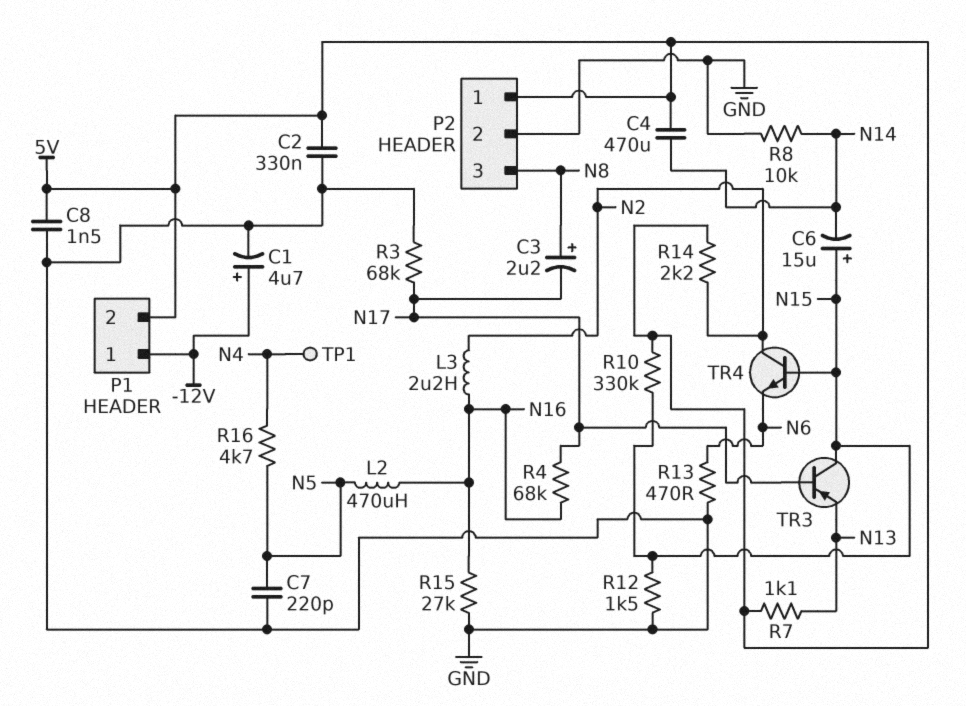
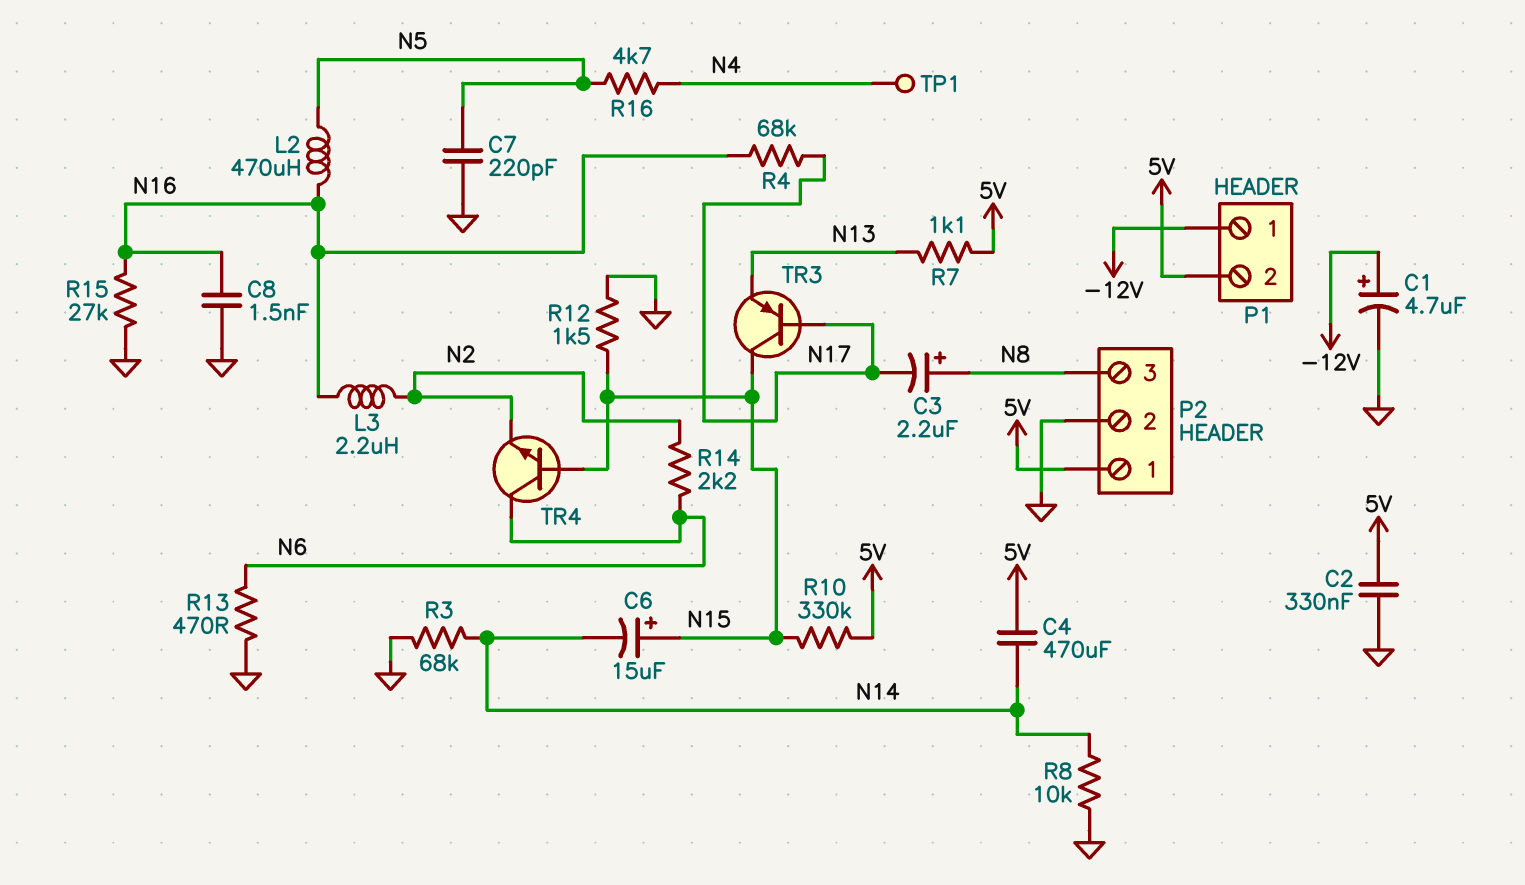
C8: 1.5nF (5V, GND) -> 1.5nF (GND, N16)
R3: 68k (GND, N17) -> 68k (GND, N14)
R14: 2.2k (5V, N2) -> 2.2k (N2, N6)
TR4: NPN (B N15, C N2, E N6) -> NPN (B N15, C N6, E N2)

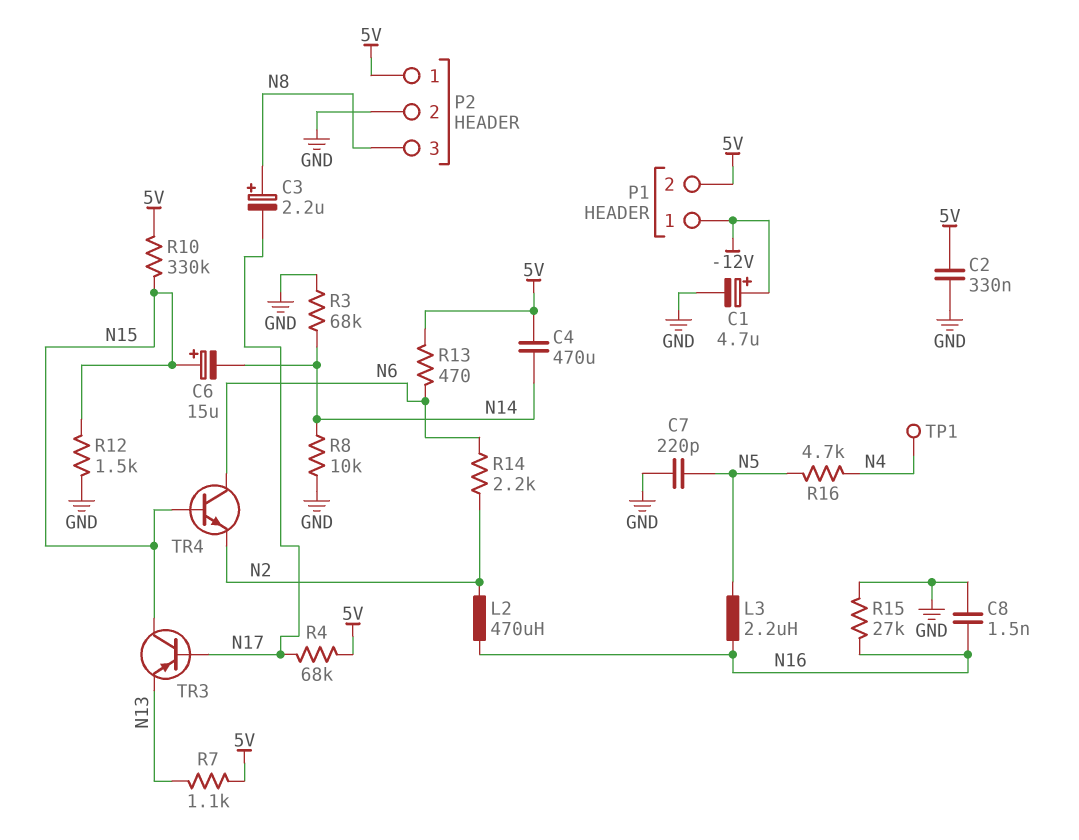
L2: 470uH (N5, N16) -> 470uH (N2, N16)
L3: 2.2uH (N2, N16) -> 2.2uH (N5, N16)
R4: 68k (N16, N17) -> 68k (5V, N17)
R13: 470 (GND, N6) -> 470 (5V, N6)

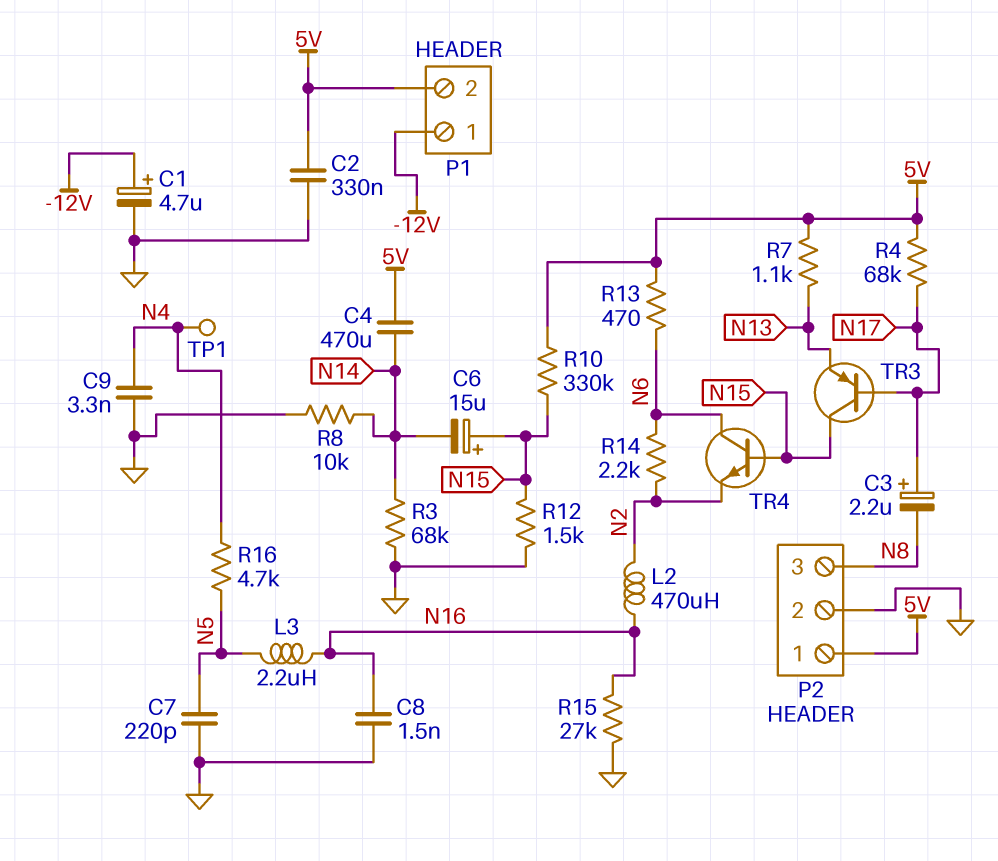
C3: 2.2uF (plus N8, minus N17) -> 2.2uF (plus N17, minus N8)
C9: none -> 3.3nF (GND, N4)

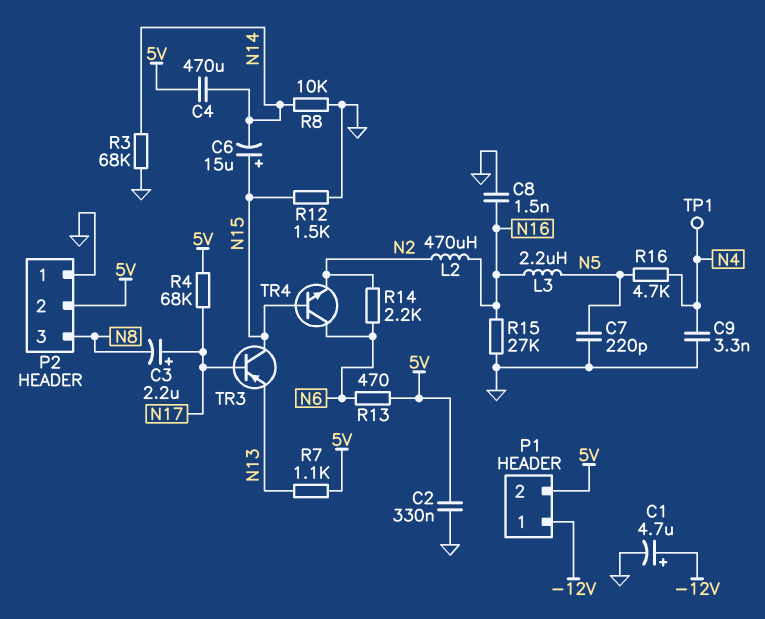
P2 pin 1: 5V -> GND
P2 pin 2: GND -> 5V
R10: 330k (5V, N15) -> none

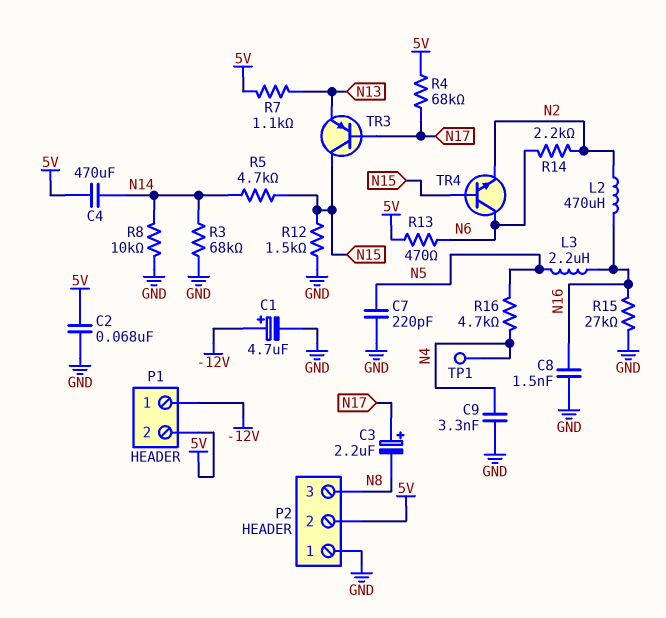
C2: 330nF (5V, GND) -> 68nF (5V, GND)
C6: 15uF (plus N15, minus N14) -> none
R5: none -> 4.7k (N14, N15)

